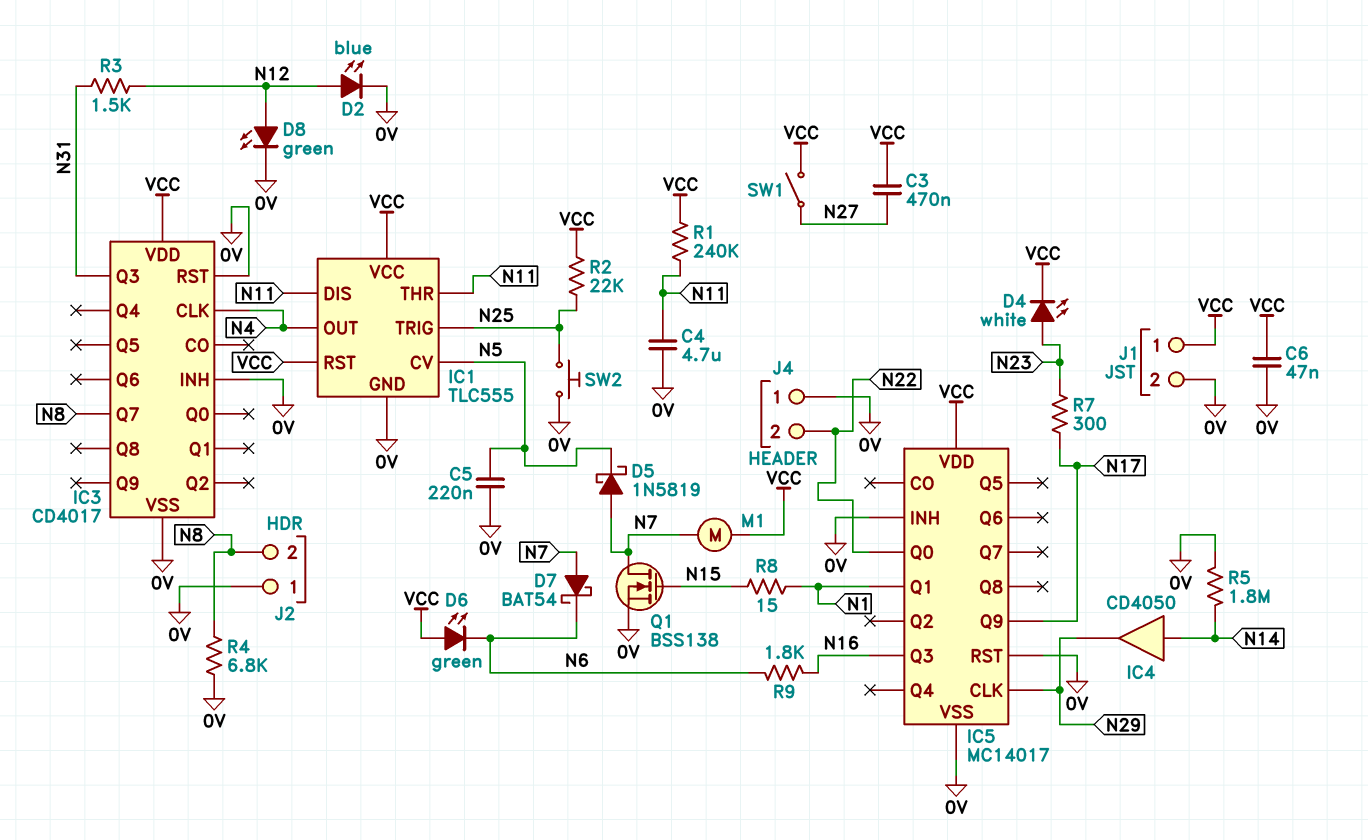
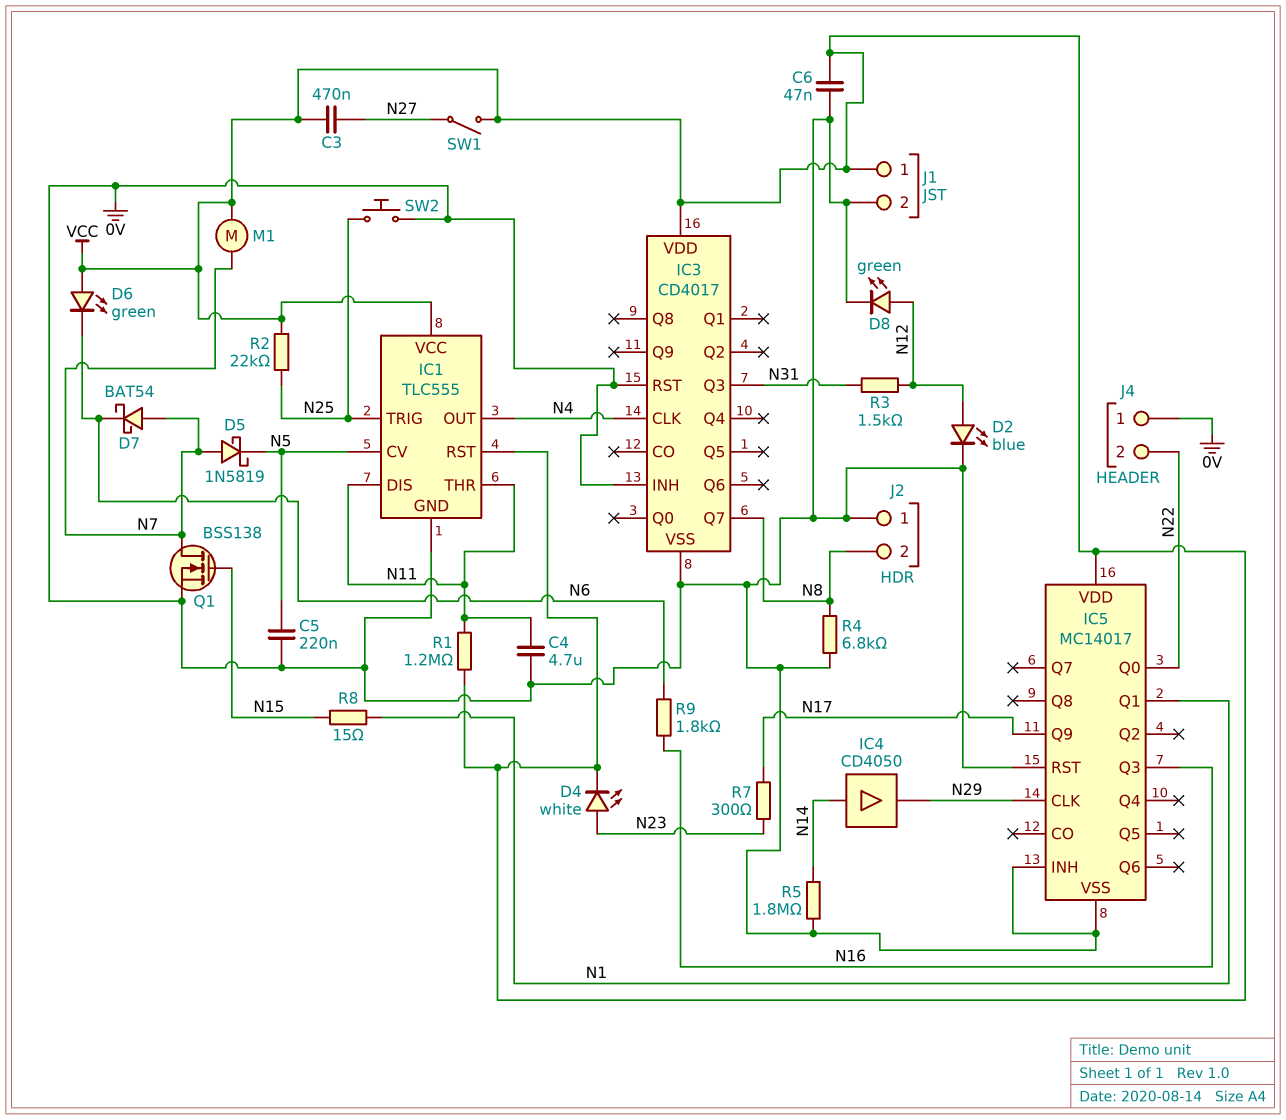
R1: 240k (N11, VCC) -> 1.2M (N11, VCC)

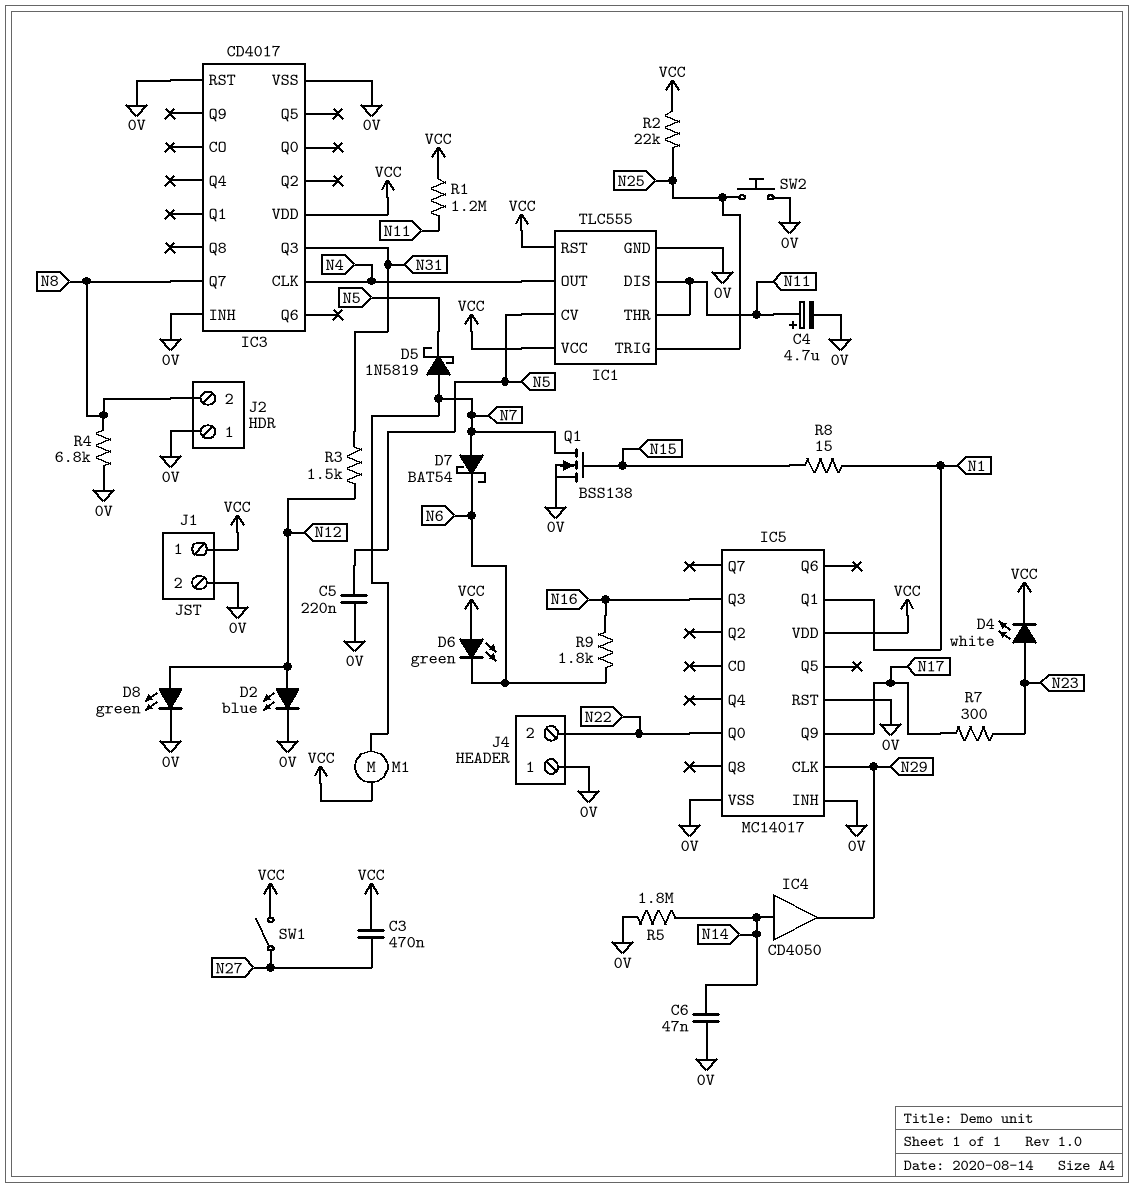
C4: 4.7uF (0V, N11) -> 4.7uF (plus N11, minus 0V)
C6: 47nF (0V, VCC) -> 47nF (0V, N14)

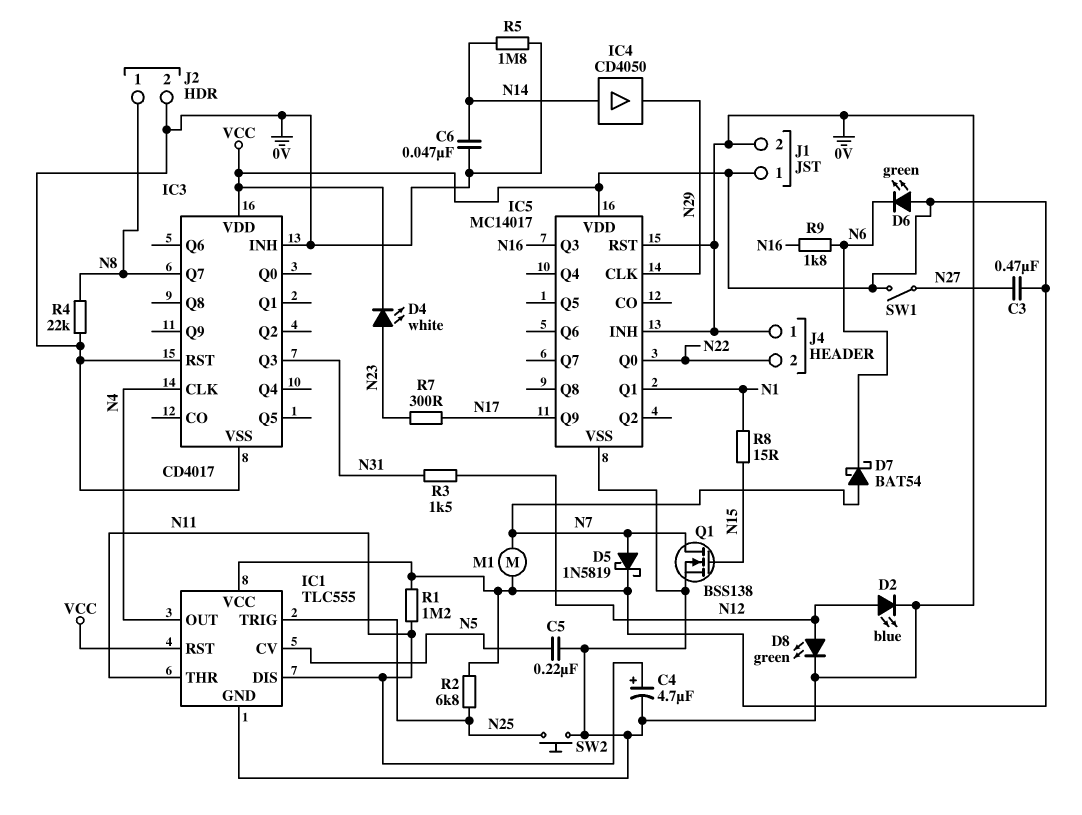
D5: schottky 1N5819 (A N7, K N5) -> schottky 1N5819 (A N7, K VCC)
J2 pin 1: 0V -> N8
J2 pin 2: N8 -> 0V
R2: 22k (N25, VCC) -> 6.8k (N25, VCC)
R4: 6.8k (0V, N8) -> 22k (0V, N8)

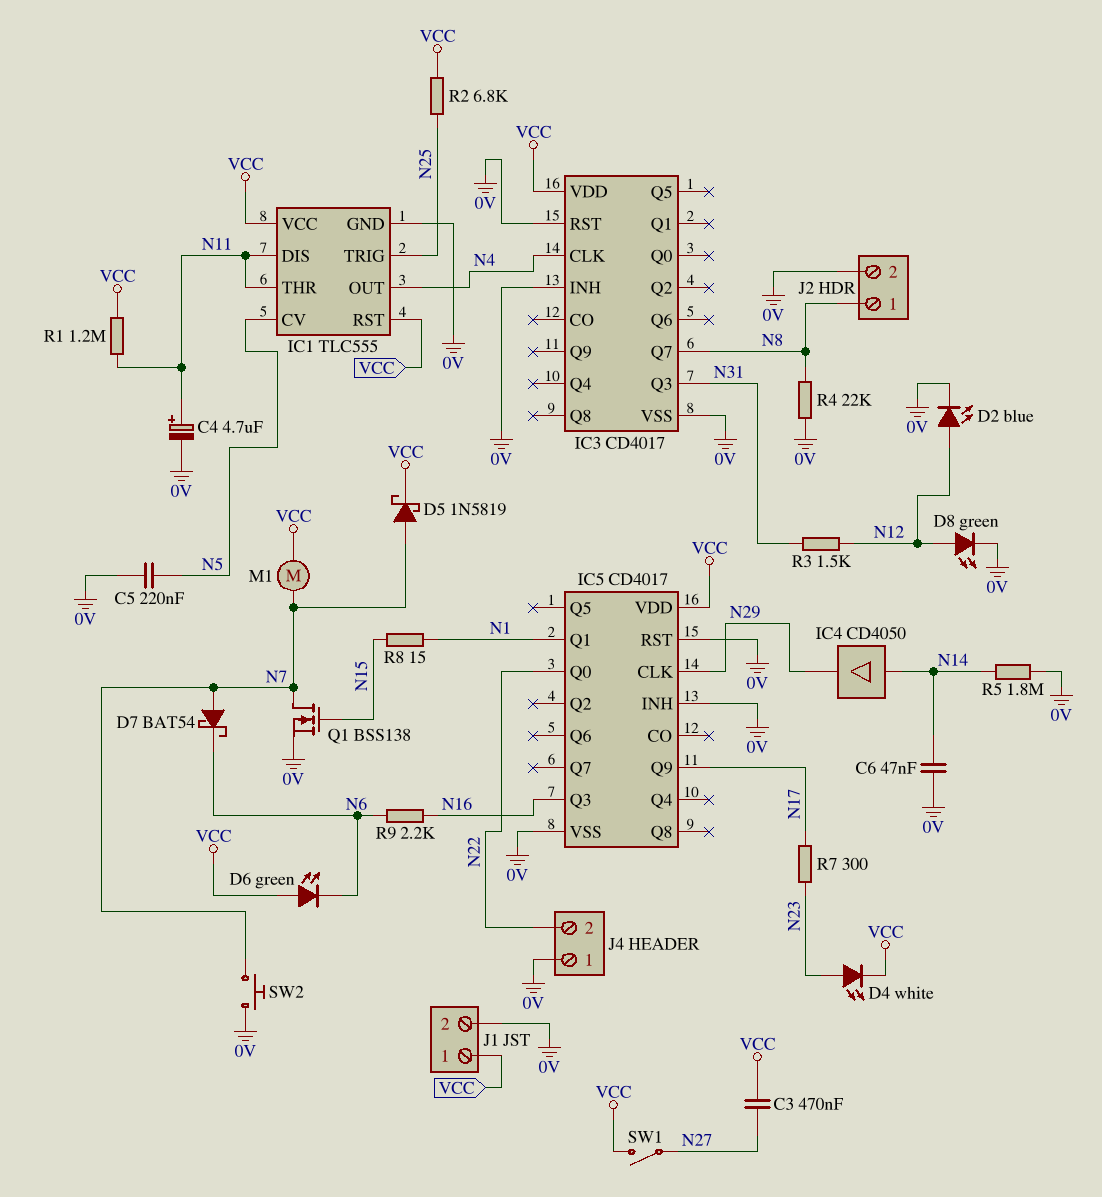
IC5: MC14017 -> CD4017
R9: 1.8k (N6, N16) -> 2.2k (N6, N16)
SW2: button (0V, N25) -> button (0V, N7)

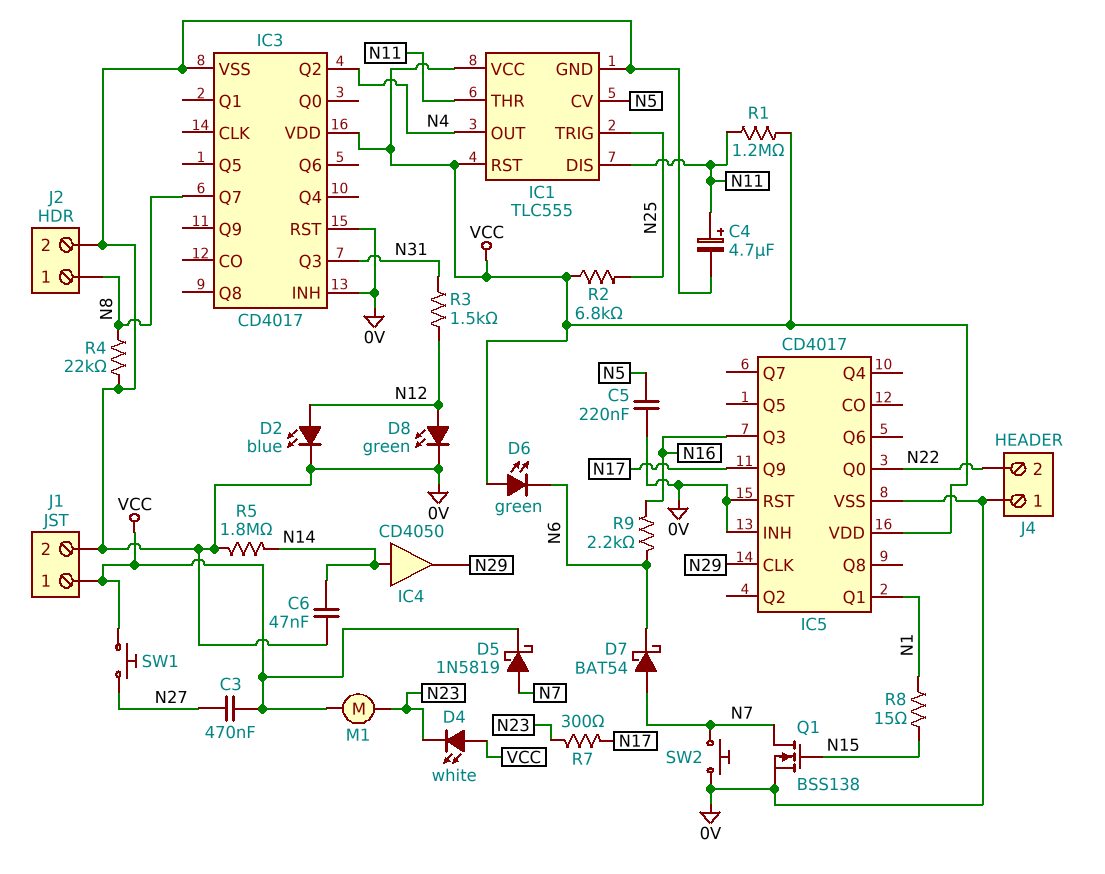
D4: LED white (A N23, K VCC) -> LED white (A VCC, K N23)
IC3 pin CLK: N4 -> none
IC3 pin Q2: none -> N4
M1: motor (N7, VCC) -> motor (N23, VCC)
SW1: switch (N27, VCC) -> button (N27, VCC)

